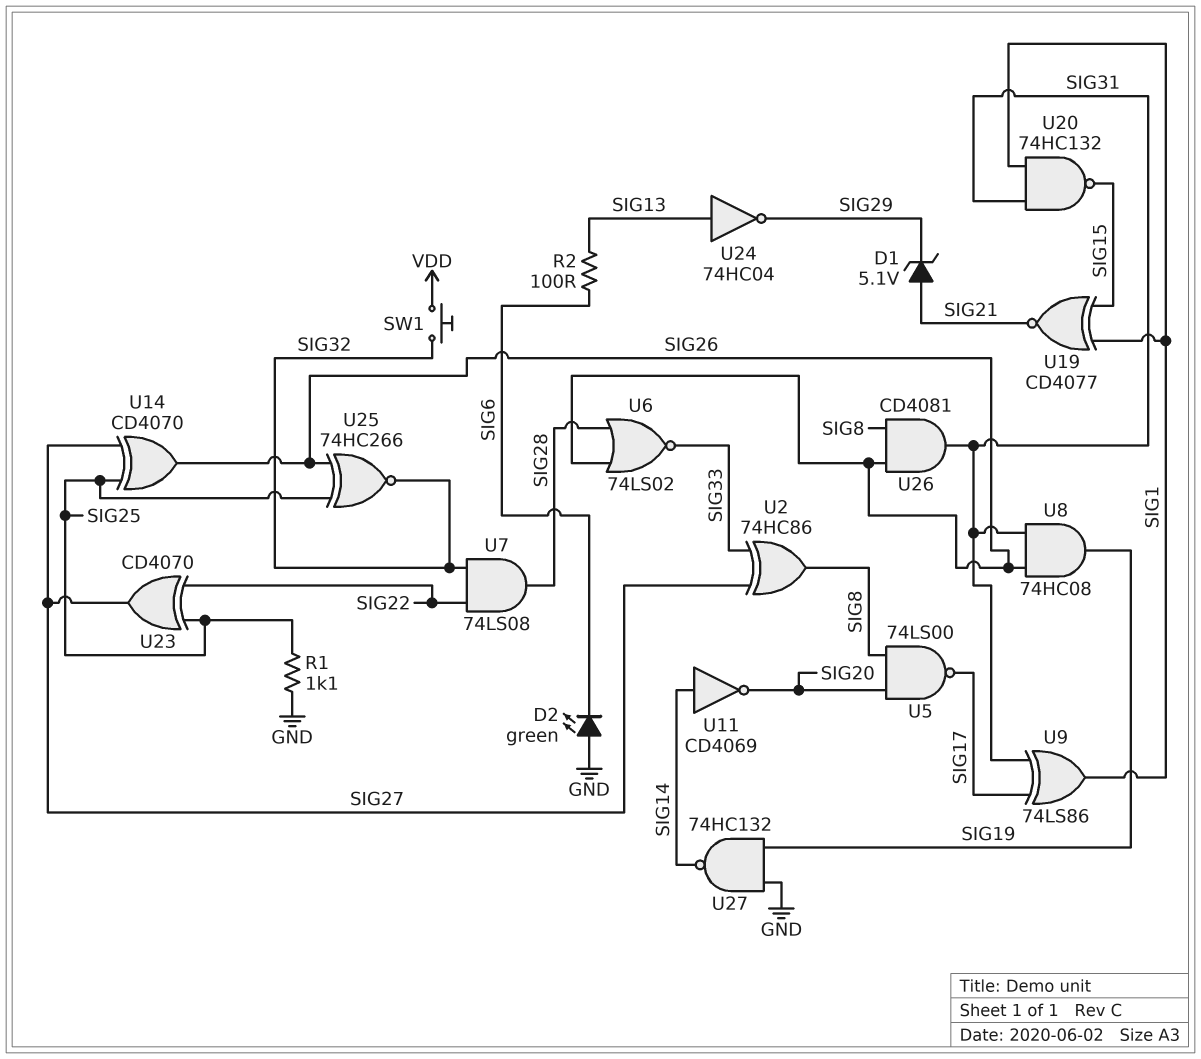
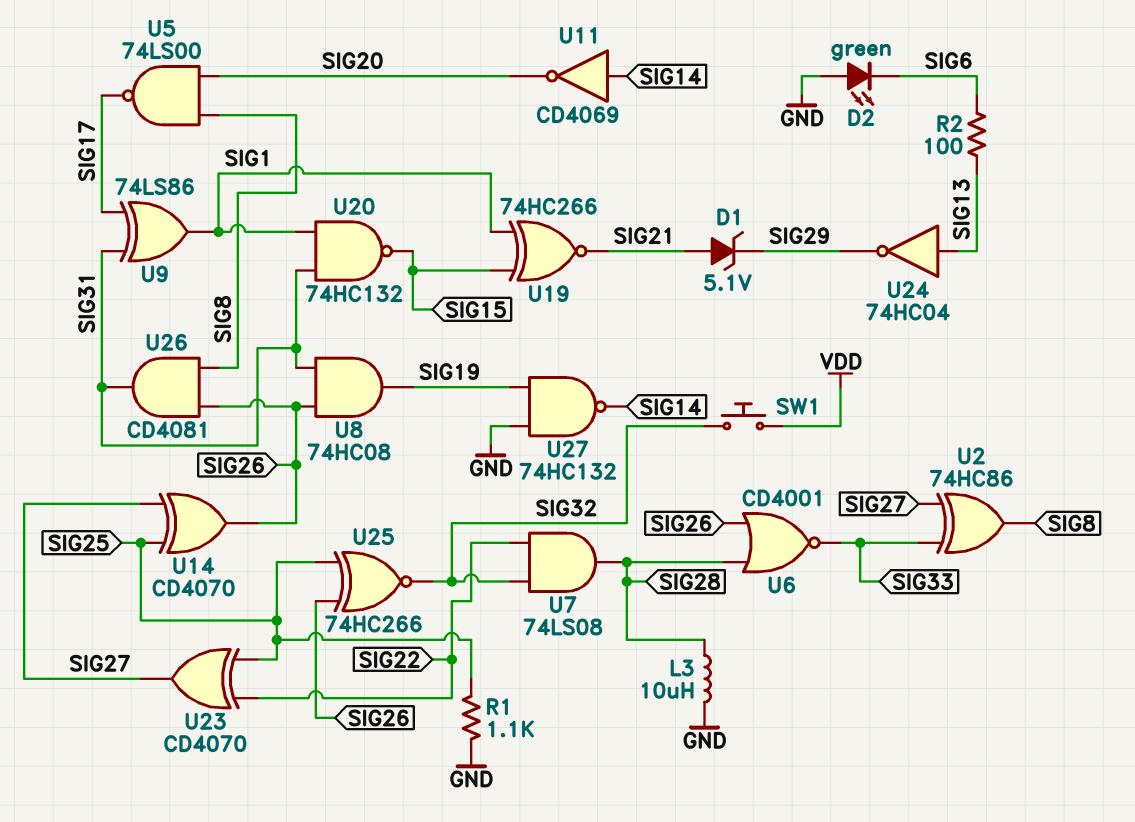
L3: none -> 10uH (GND, SIG28)
U6: NOR 74LS02 (in SIG26, in SIG28, out SIG33) -> NOR CD4001 (in SIG26, in SIG28, out SIG33)
U19: XNOR CD4077 (in SIG1, in SIG15, out SIG21) -> XNOR 74HC266 (in SIG1, in SIG15, out SIG21)

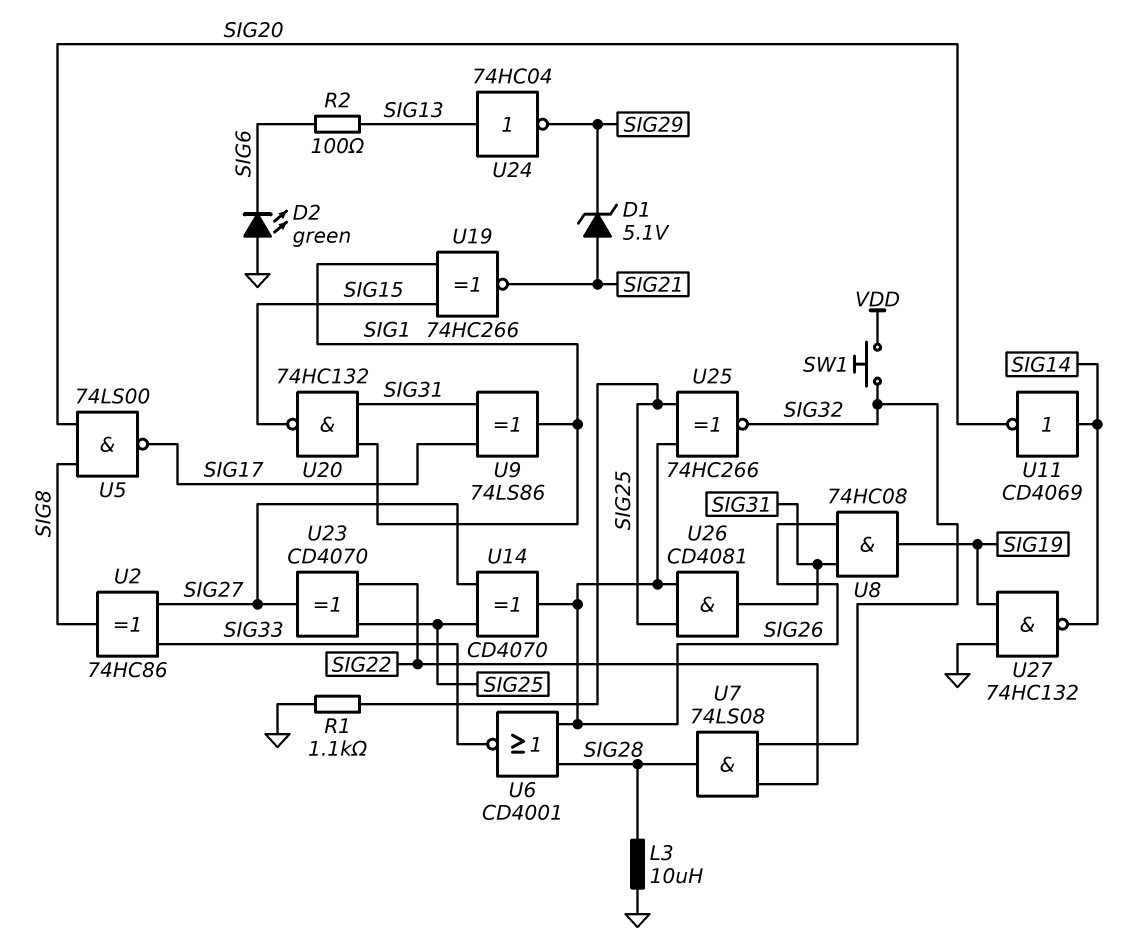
U26: AND CD4081 (in SIG8, in SIG26, out SIG31) -> AND CD4081 (in SIG25, in SIG26, out SIG31)

